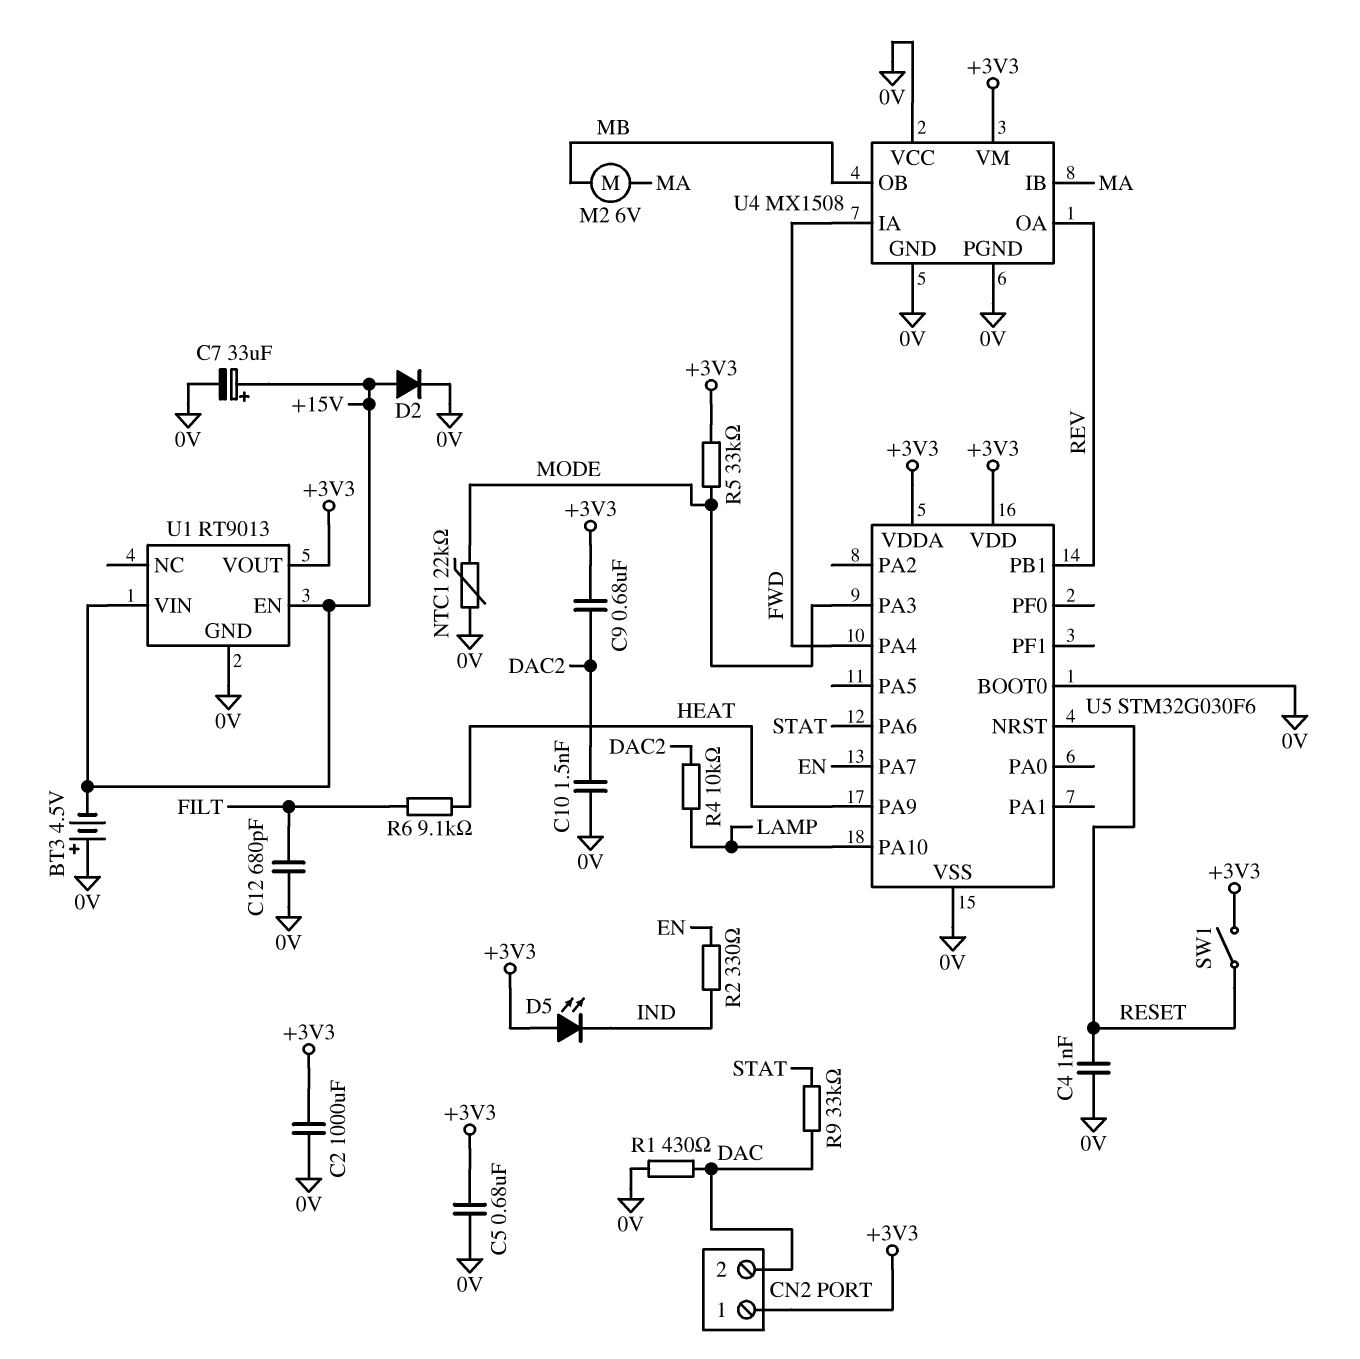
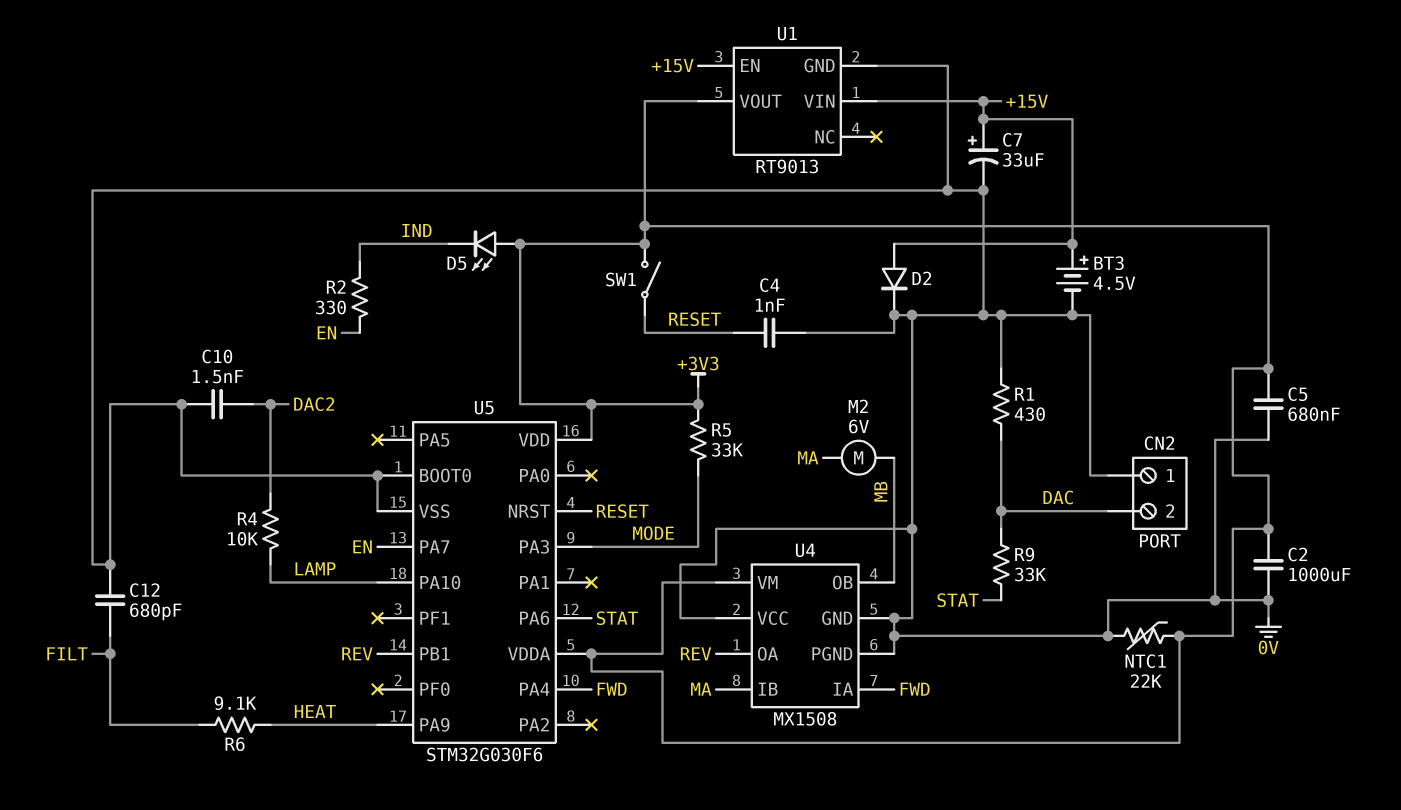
BT3: 4.5V (plus 0V, minus +15V) -> 4.5V (plus +15V, minus 0V)
C9: 680nF (+3V3, DAC2) -> none
CN2 pin 1: +3V3 -> 0V
NTC1: 22k (0V, MODE) -> 22k (+3V3, 0V)

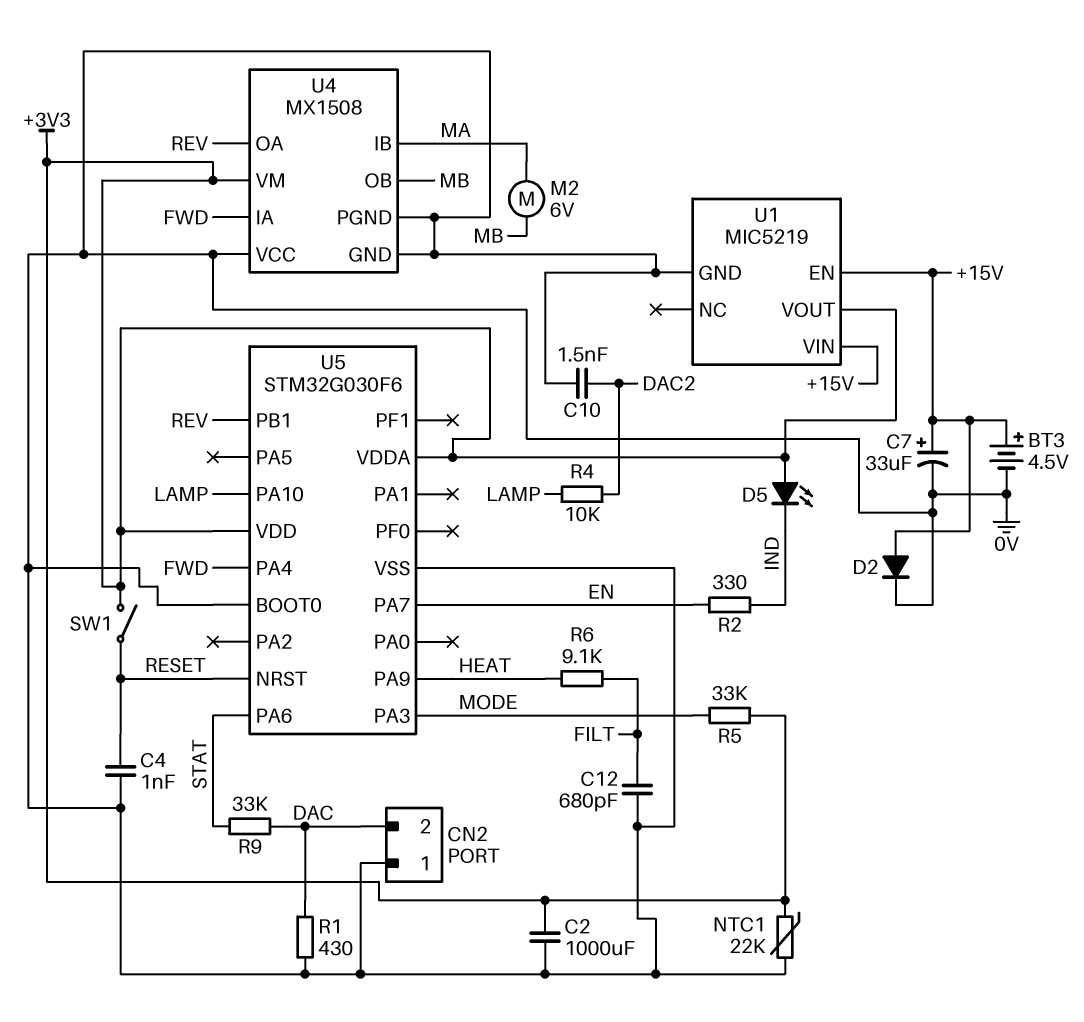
C5: 680nF (+3V3, 0V) -> none
U1: RT9013 -> MIC5219

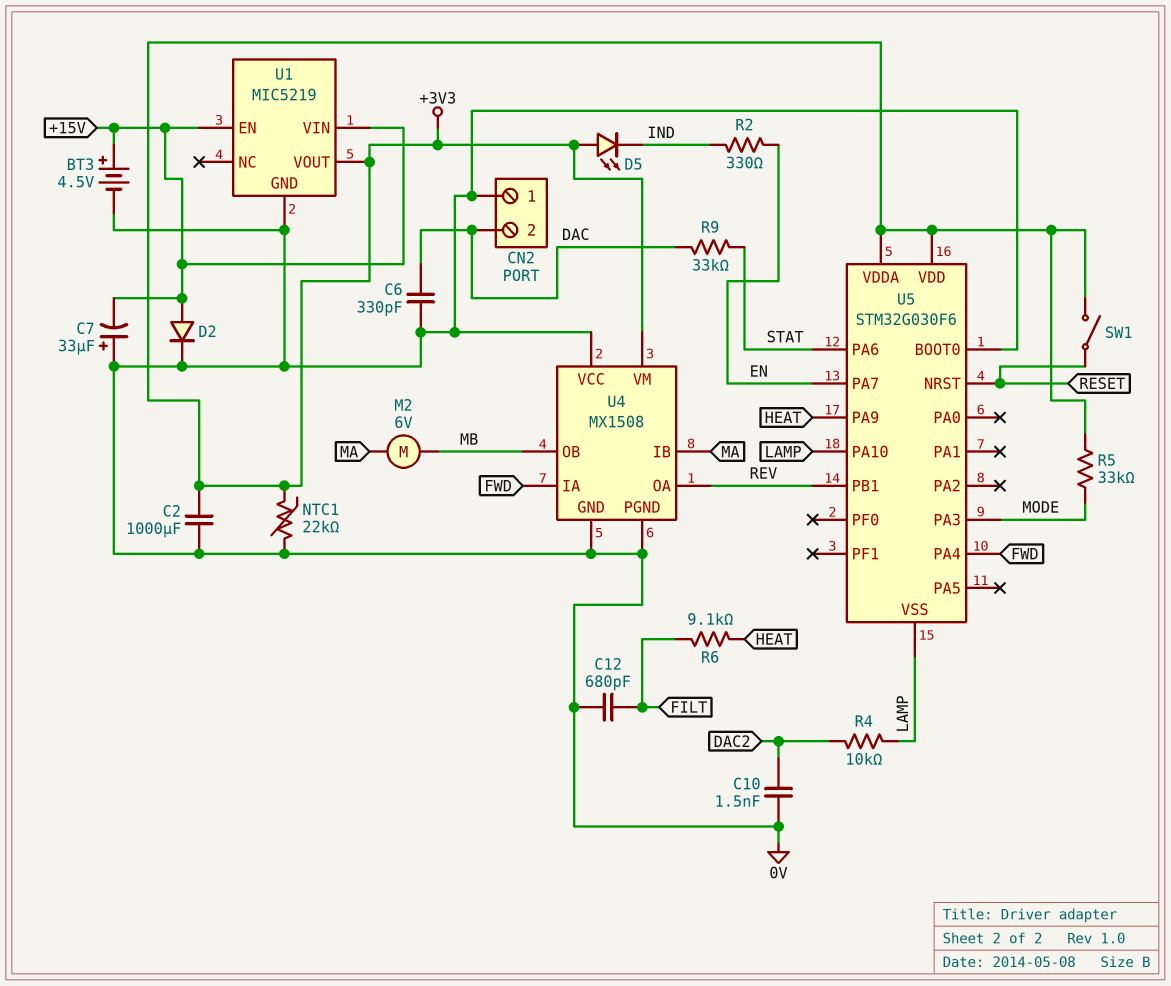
C4: 1nF (0V, RESET) -> none
C6: none -> 330pF (0V, DAC)
C7: 33uF (plus +15V, minus 0V) -> 33uF (plus 0V, minus +15V)
R1: 430 (0V, DAC) -> none
U5 pin VSS: 0V -> LAMP

